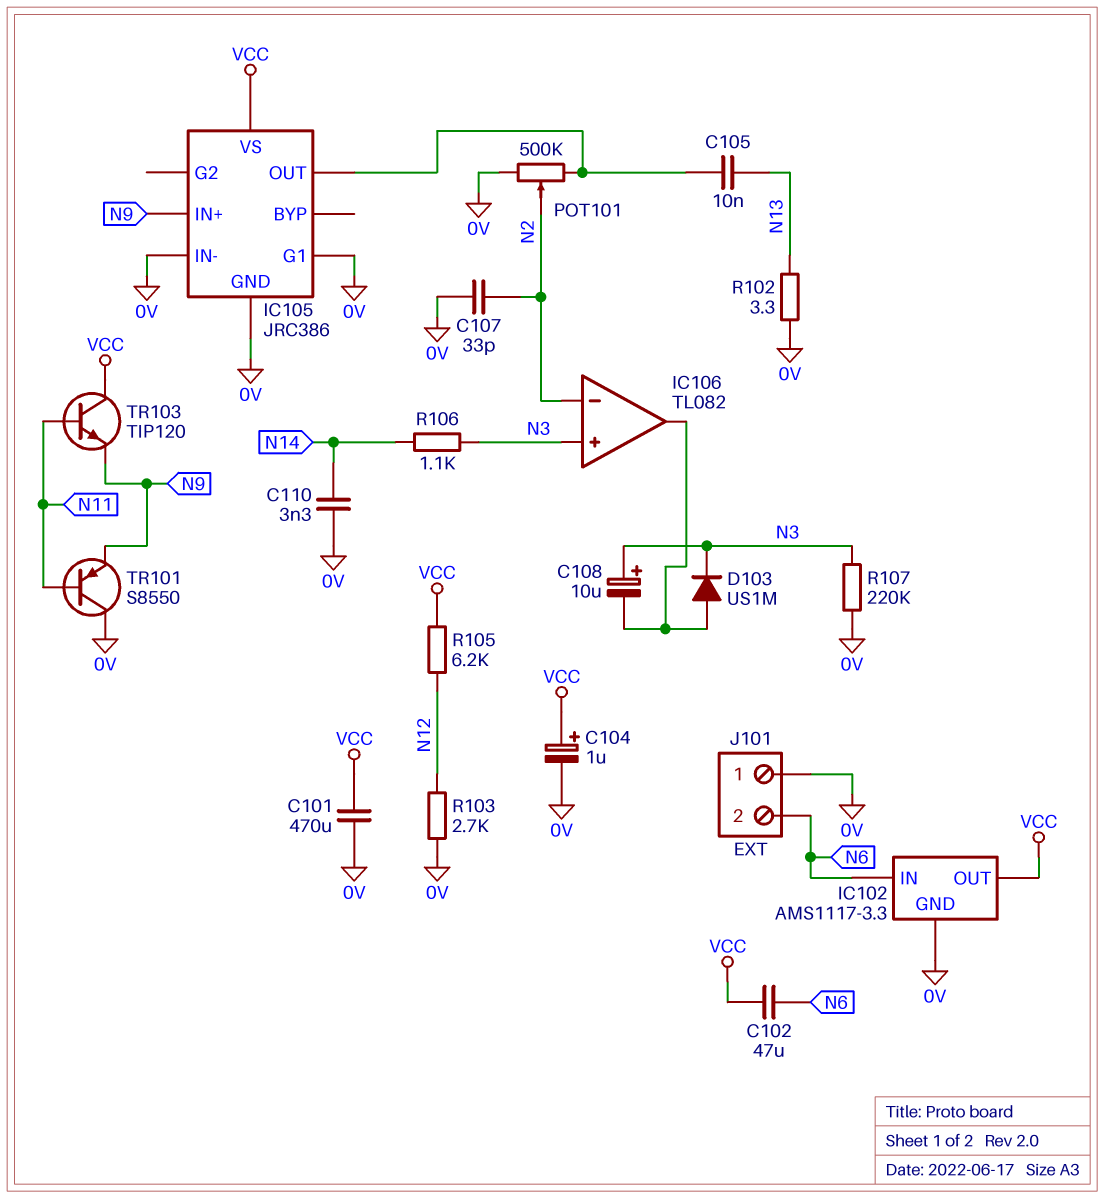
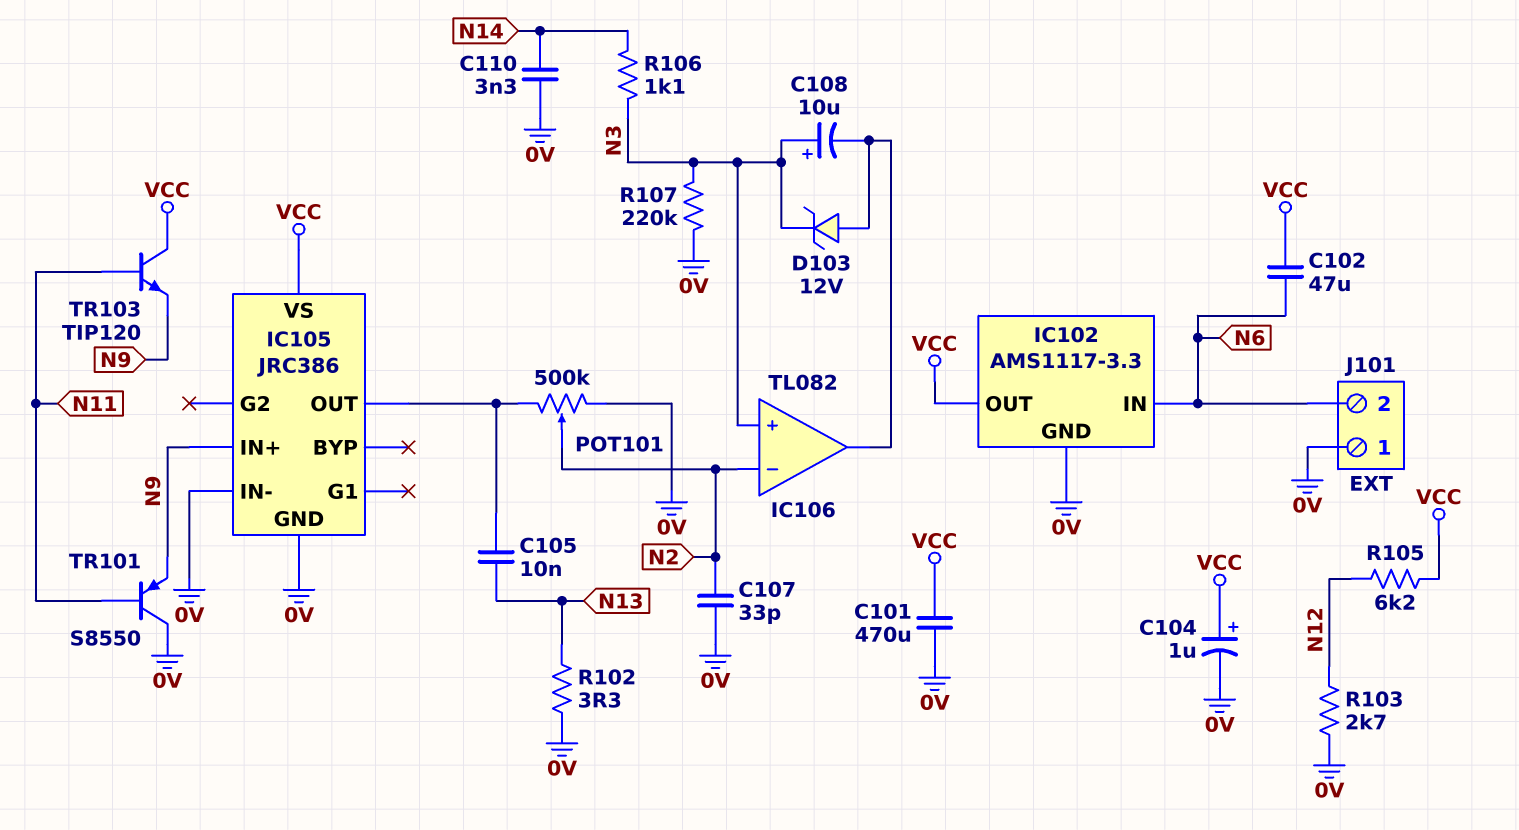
D103: diode US1M (A IC106/out, K N3) -> zener 12V (A IC106/out, K N3)
IC105 pin G1: 0V -> none

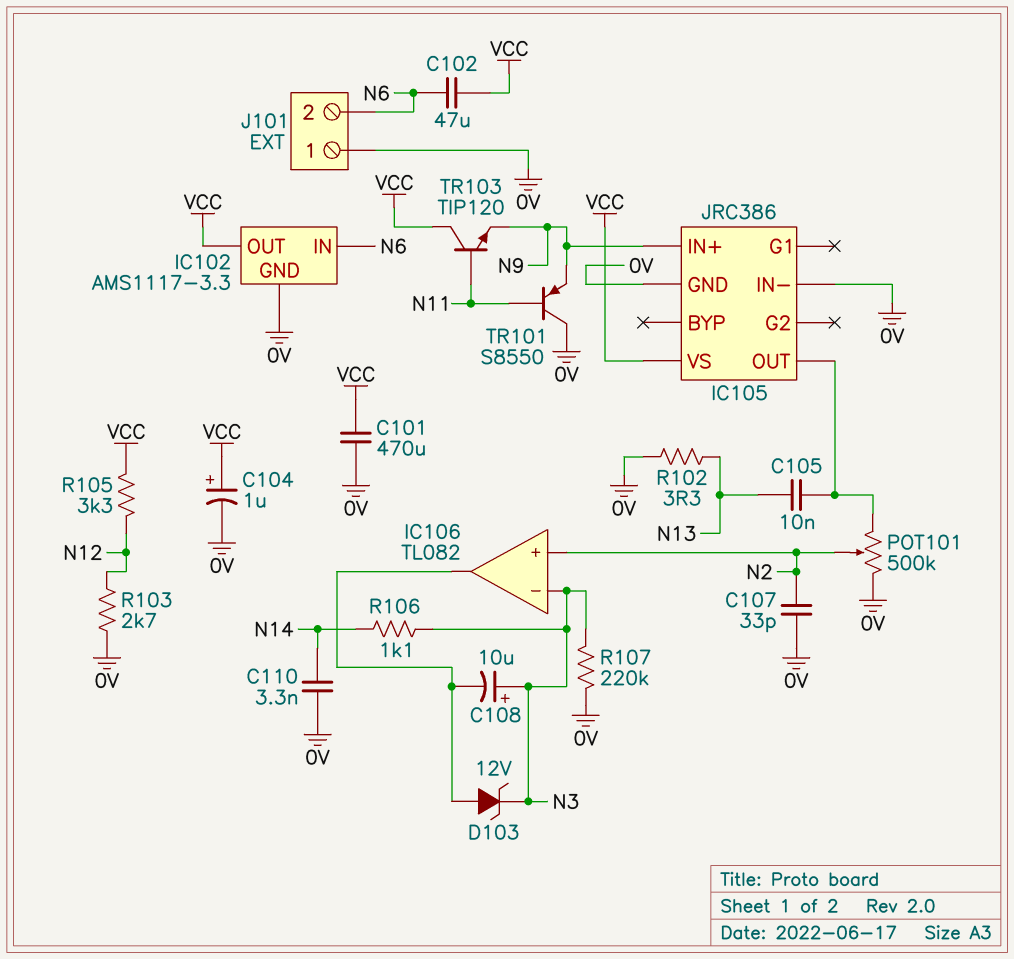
IC106 pin in+: N3 -> N2
IC106 pin in-: N2 -> N3
R105: 6.2k (N12, VCC) -> 3.3k (N12, VCC)

